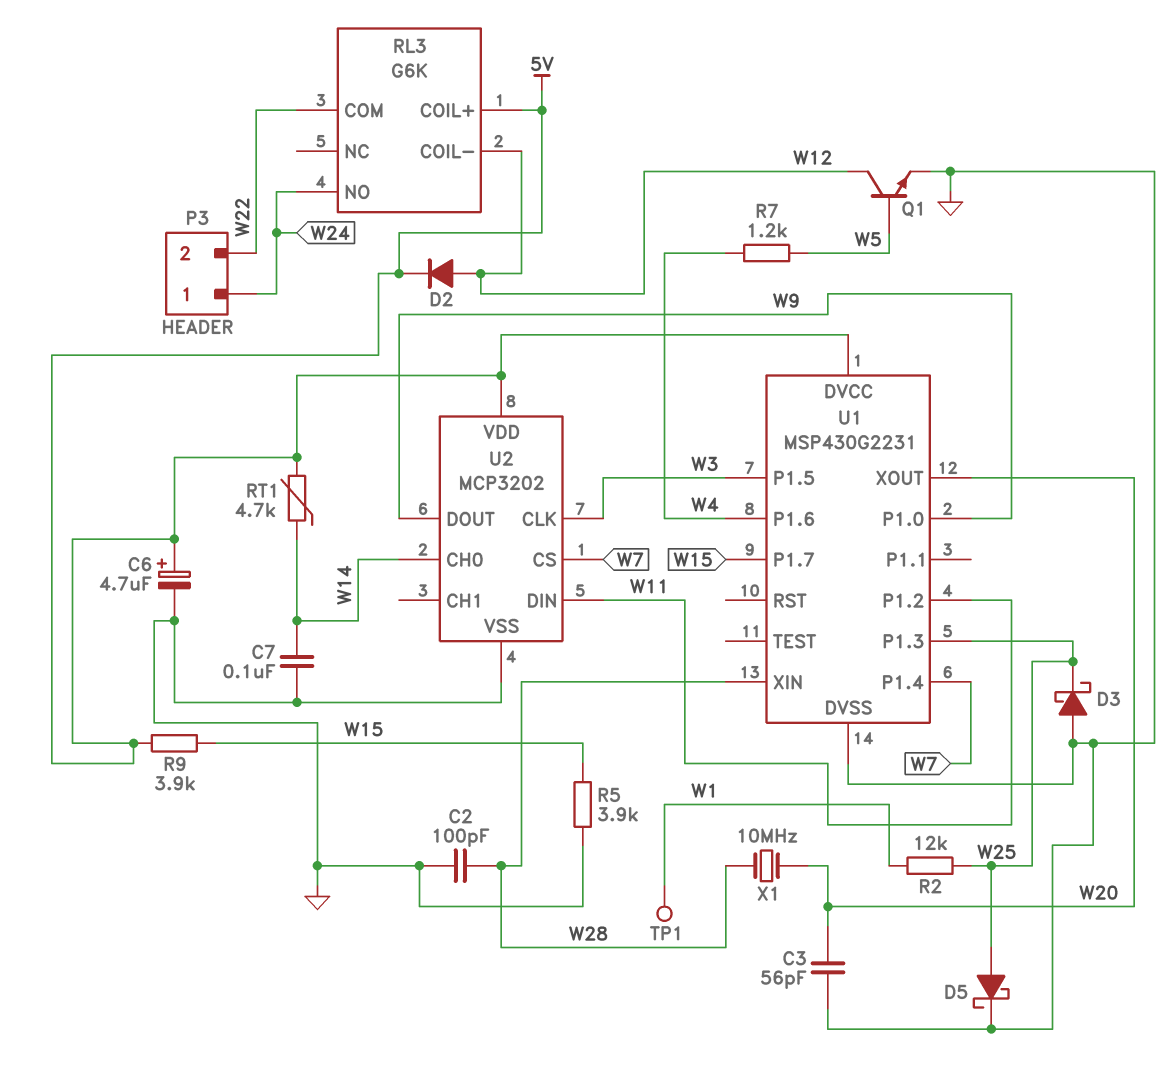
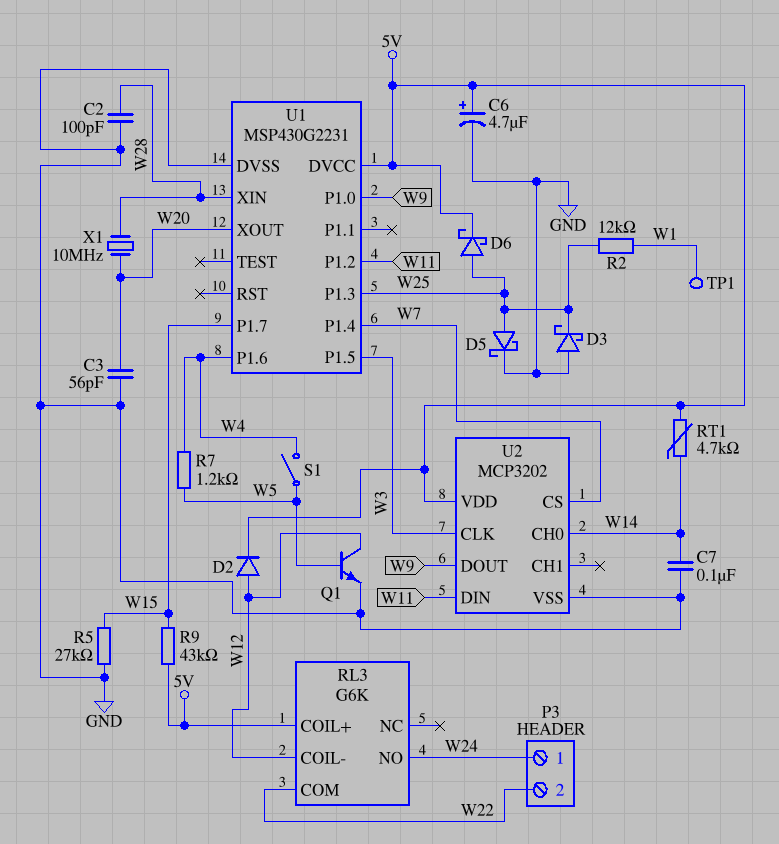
D6: none -> schottky (A W25, K 5V)
R5: 3.9k (GND, W15) -> 27k (GND, W15)
R9: 3.9k (5V, W15) -> 43k (5V, W15)
S1: none -> switch (W4, W5)

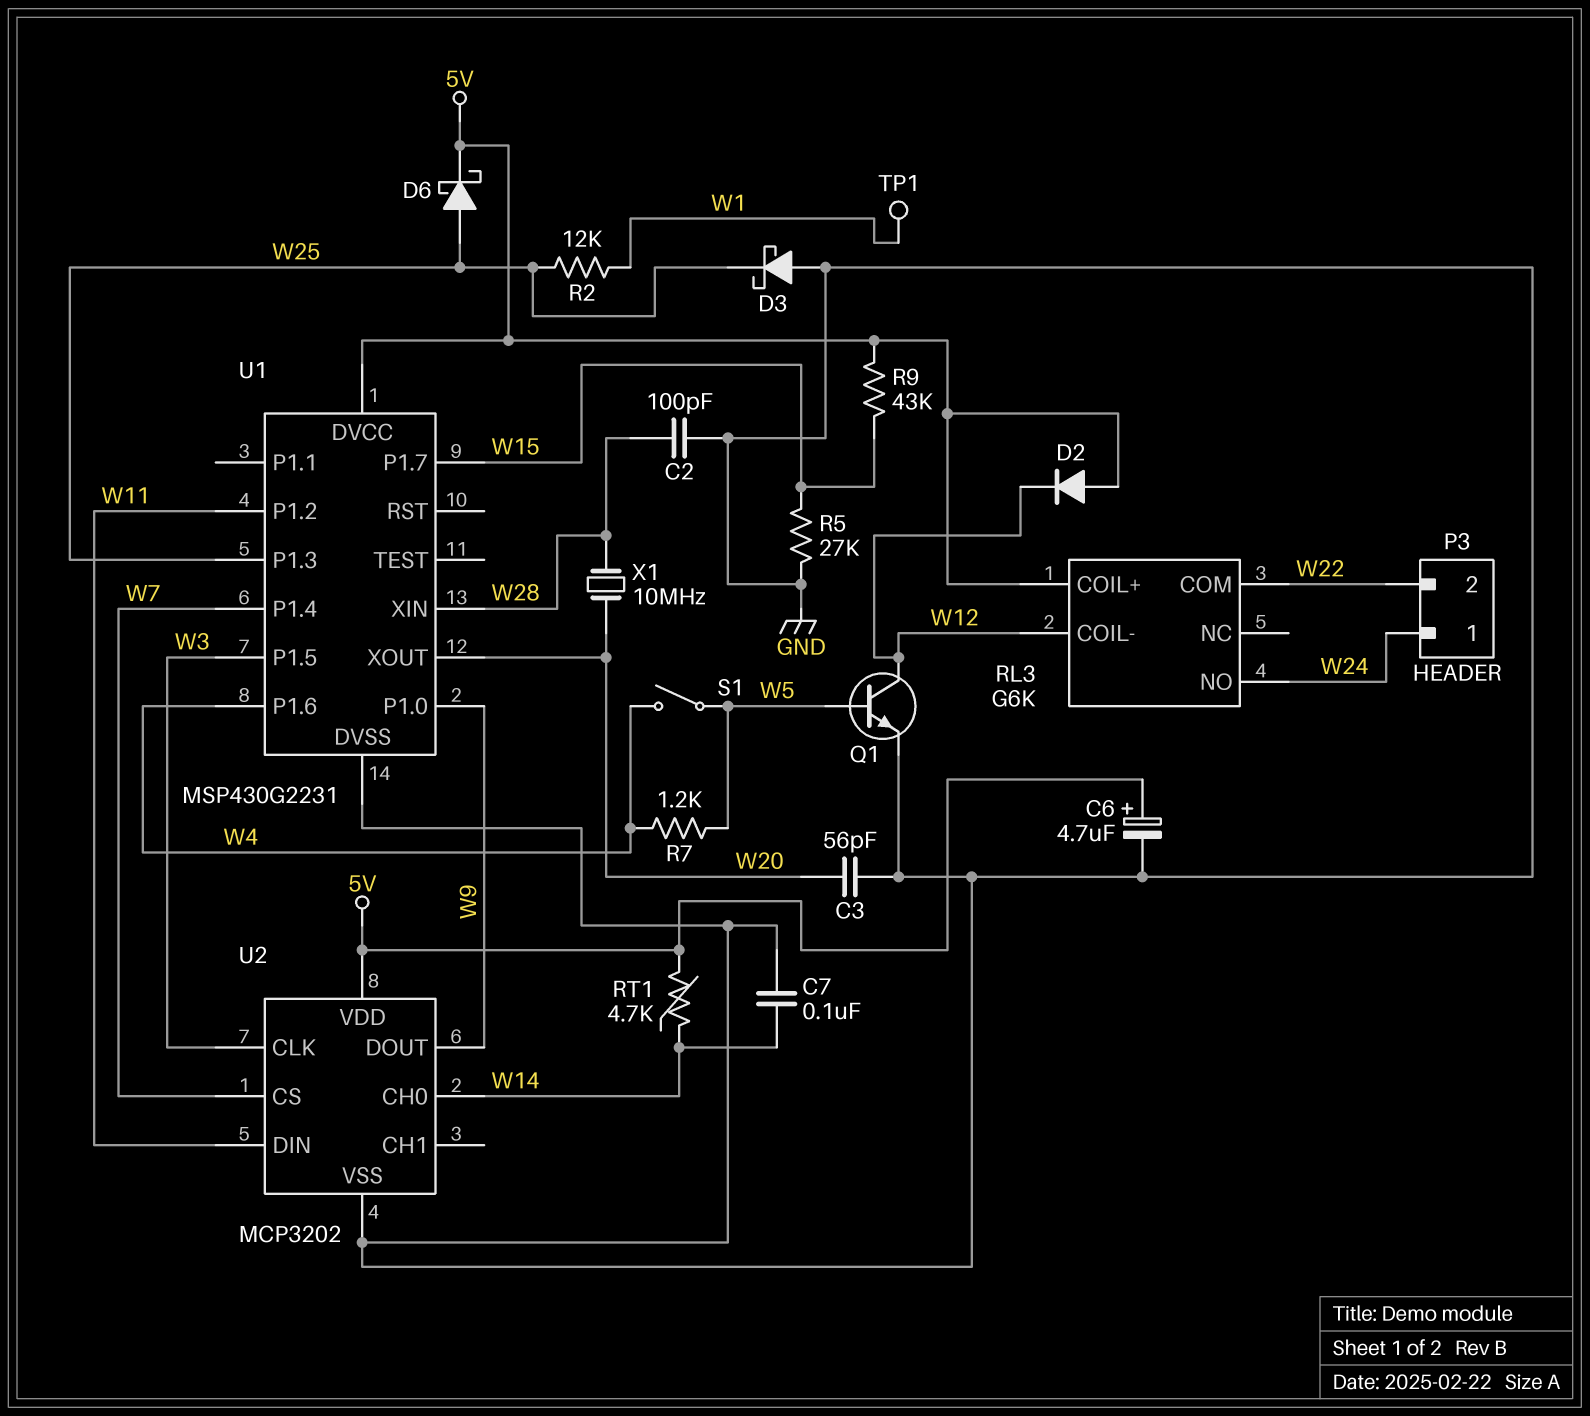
D2: diode (A W12, K 5V) -> diode (A 5V, K W12)
D5: schottky (A W25, K GND) -> none

